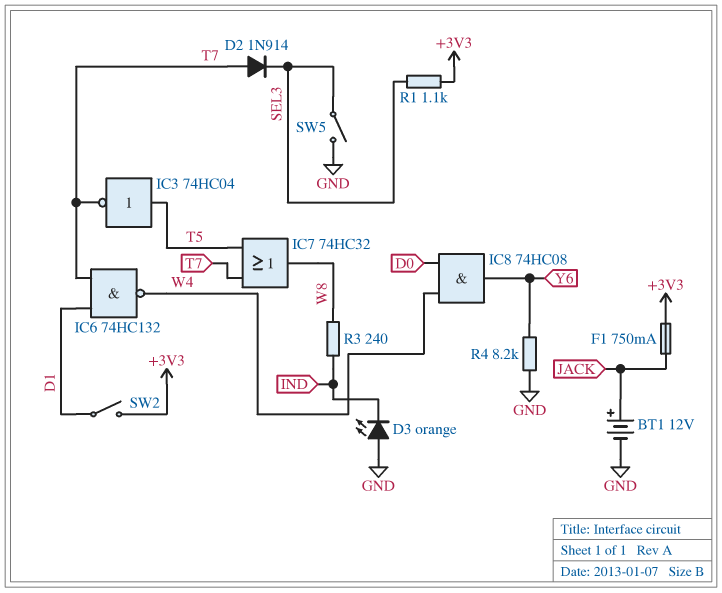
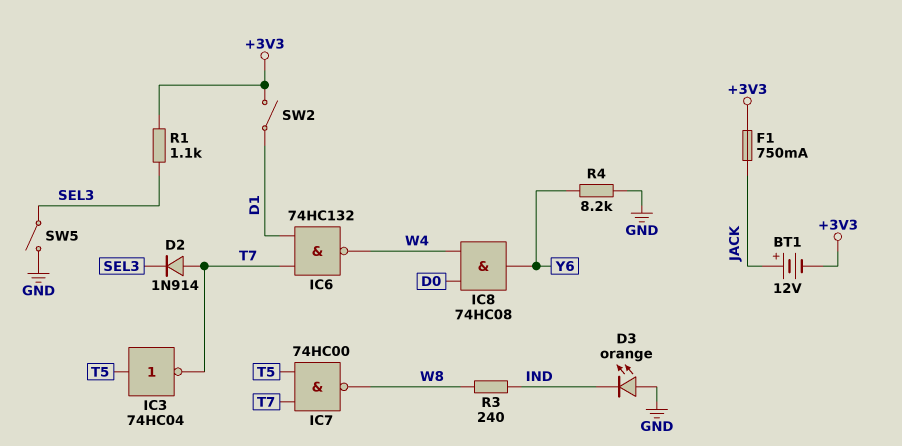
BT1: 12V (plus JACK, minus GND) -> 12V (plus JACK, minus +3V3)
IC7: OR 74HC32 (in T5, in T7, out W8) -> NAND 74HC00 (in T5, in T7, out W8)

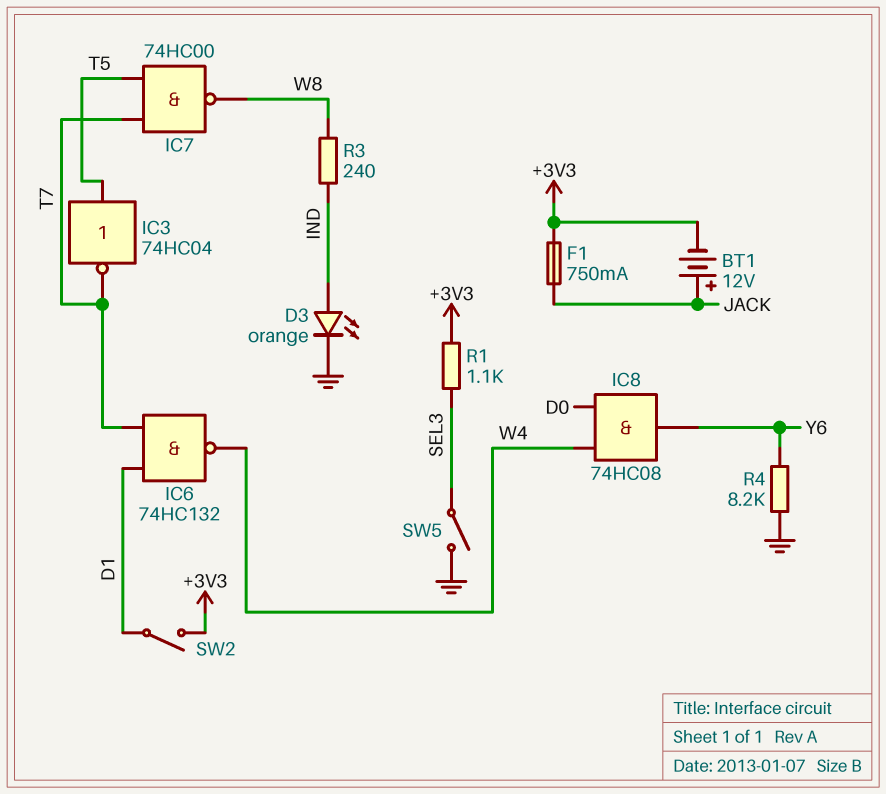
D2: diode 1N914 (A T7, K SEL3) -> none
D3: LED orange (A GND, K IND) -> LED orange (A IND, K GND)

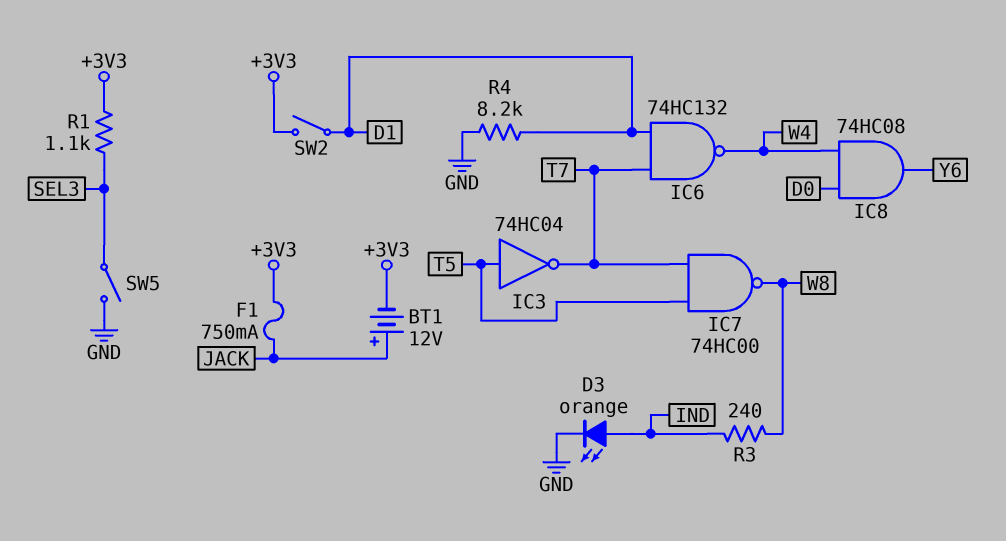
R4: 8.2k (GND, Y6) -> 8.2k (D1, GND)

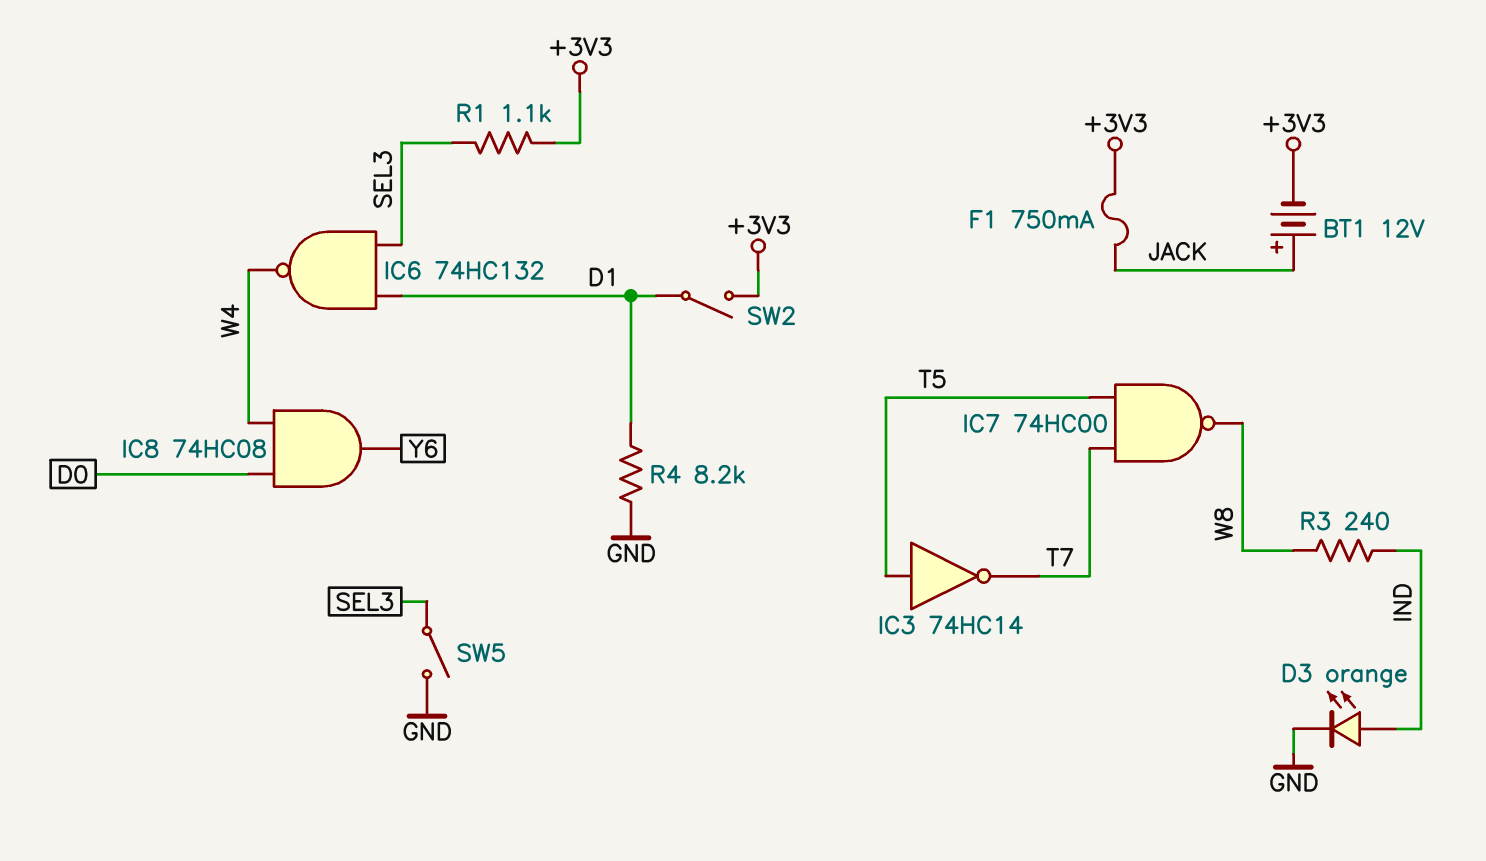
IC3: NOT 74HC04 (in T5, out T7) -> NOT 74HC14 (in T5, out T7)
IC6: NAND 74HC132 (in D1, in T7, out W4) -> NAND 74HC132 (in D1, in SEL3, out W4)

